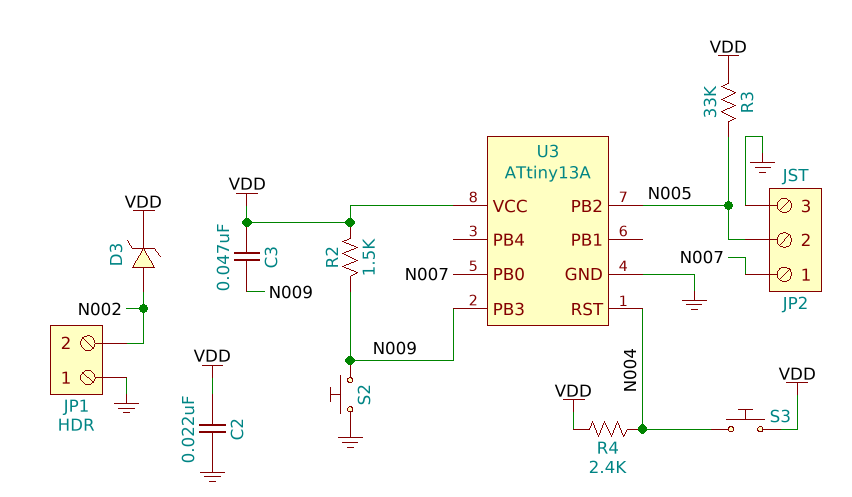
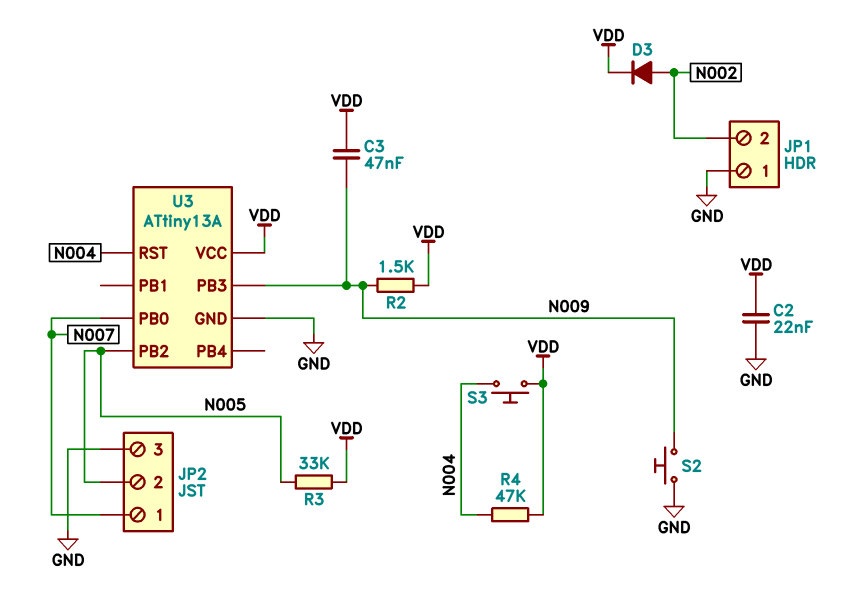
D3: zener (A N002, K VDD) -> diode (A N002, K VDD)
R4: 2.4k (N004, VDD) -> 47k (N004, VDD)

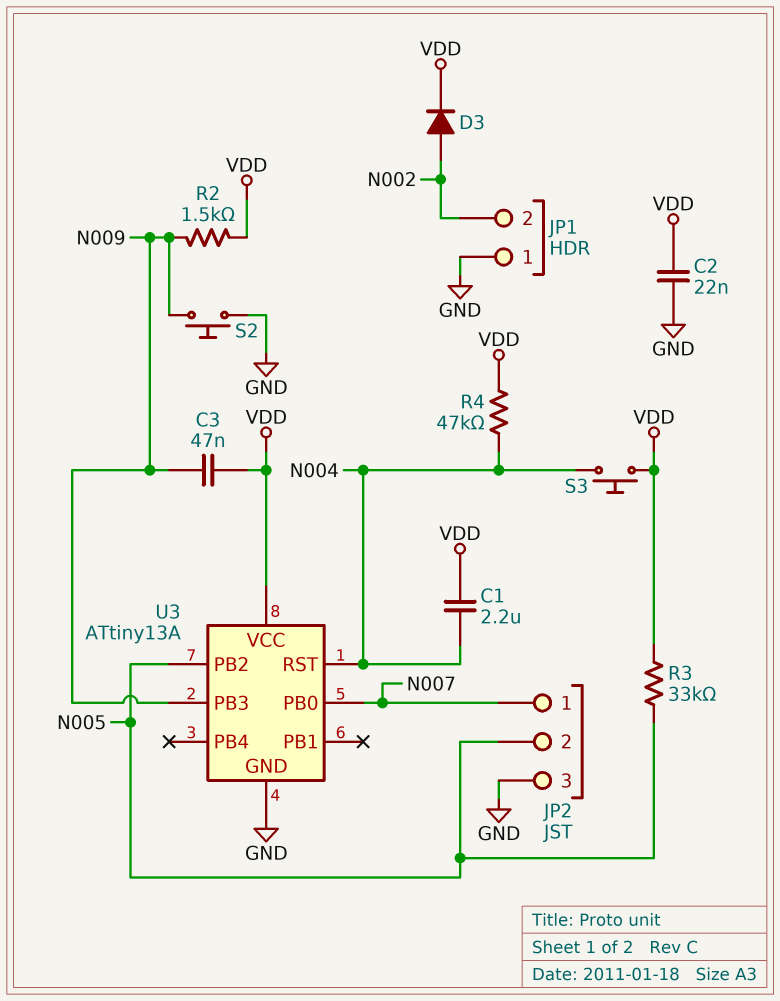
C1: none -> 2.2uF (N004, VDD)

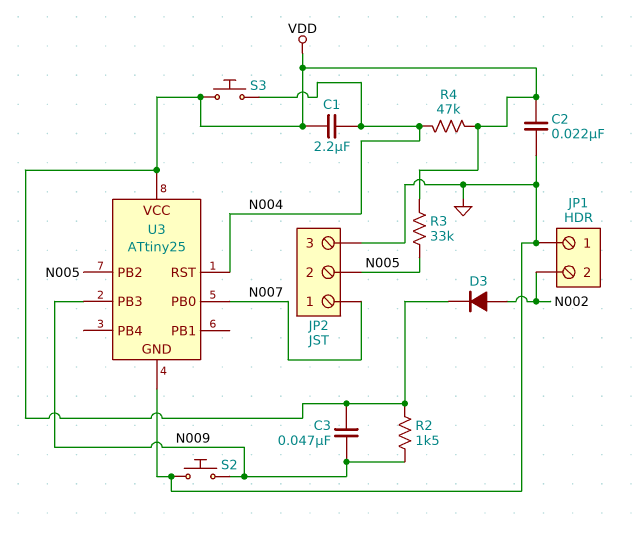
U3: ATtiny13A -> ATtiny25

